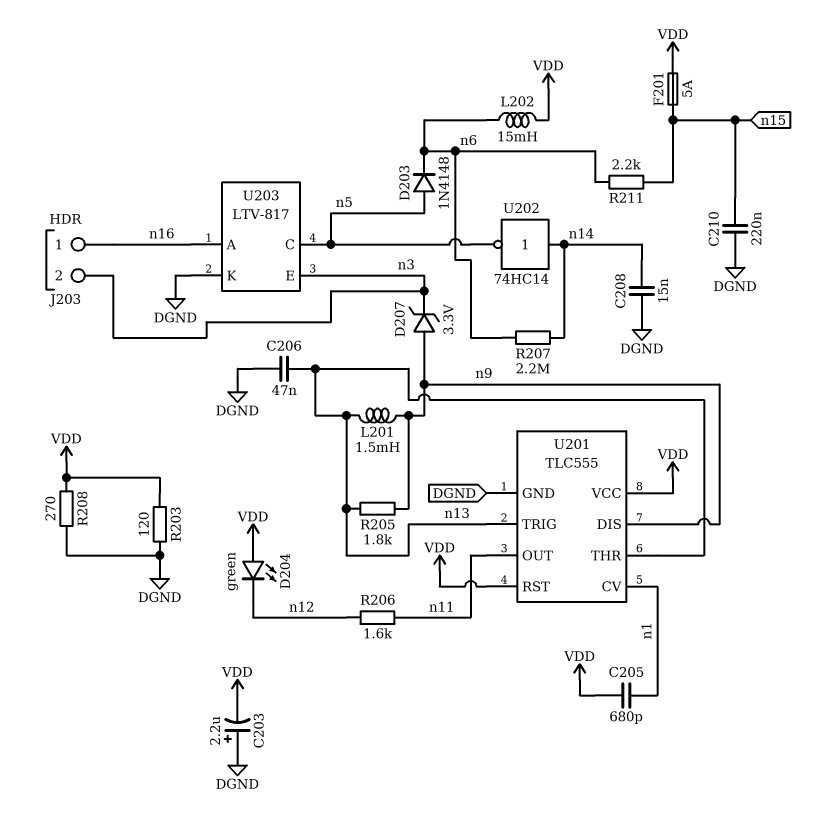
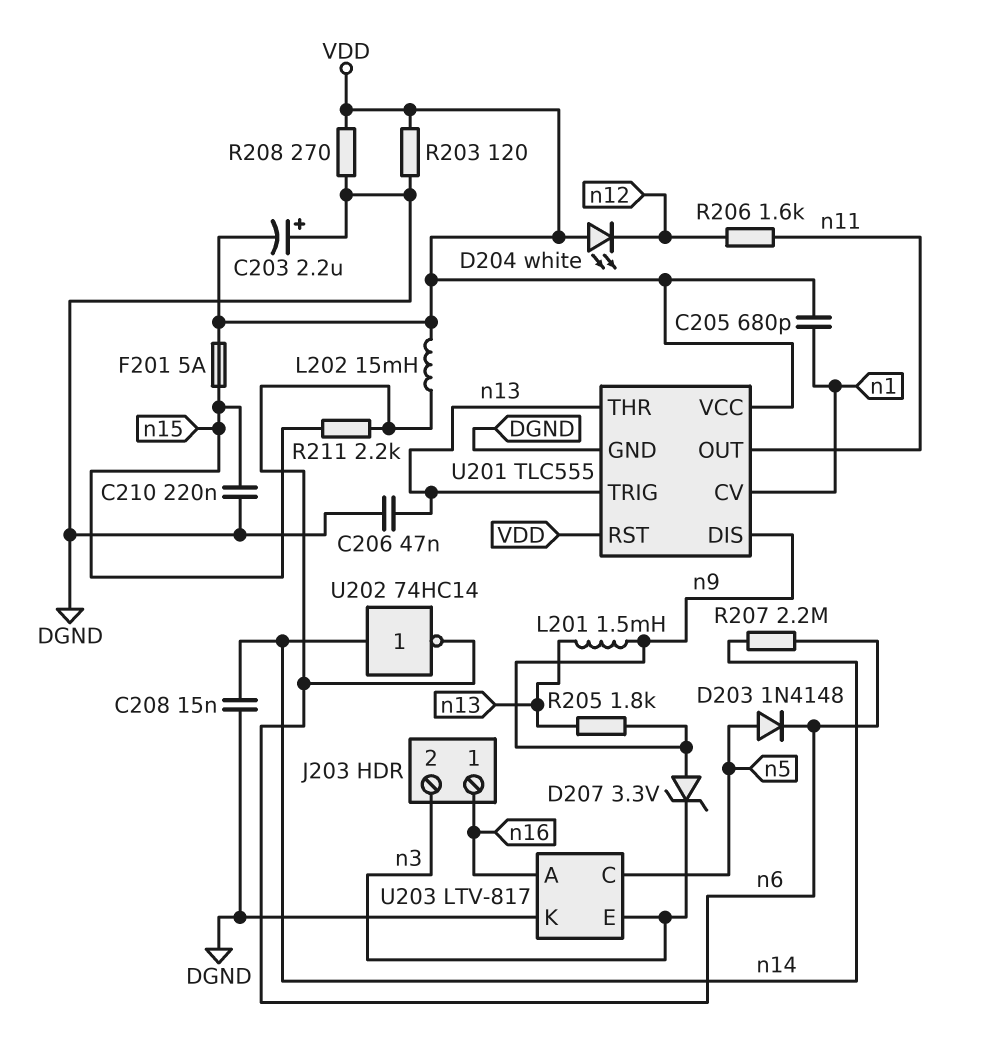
D204: LED green (A VDD, K n12) -> LED white (A VDD, K n12)
U202: NOT 74HC14 (in n14, out n5) -> NOT 74HC14 (in n14, out n6)

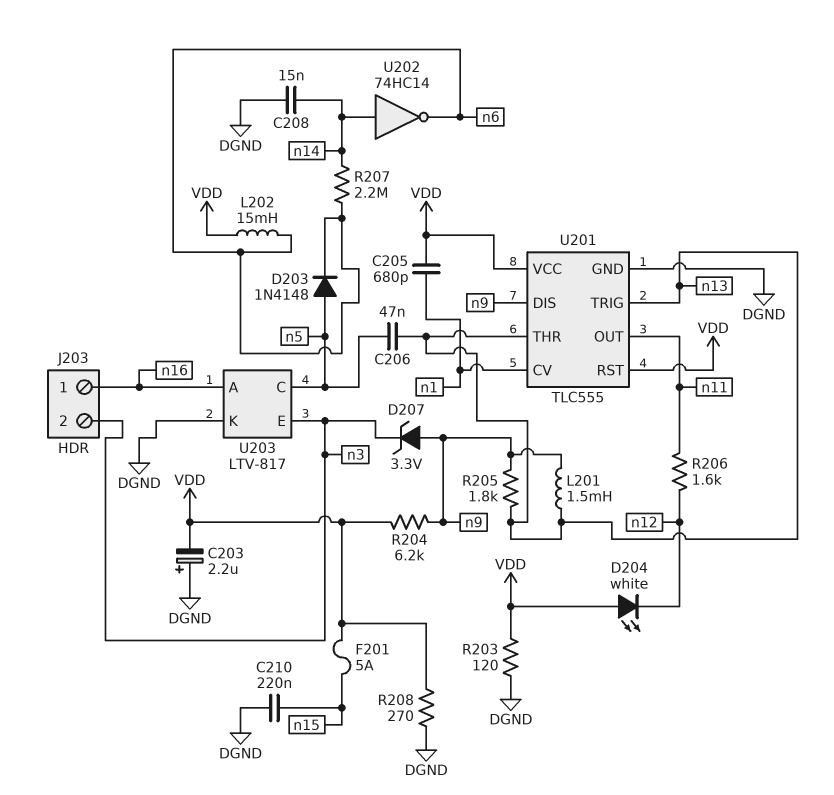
C206: 47nF (DGND, n13) -> 47nF (n5, n13)
R204: none -> 6.2k (VDD, n9)
R211: 2.2k (n6, n15) -> none

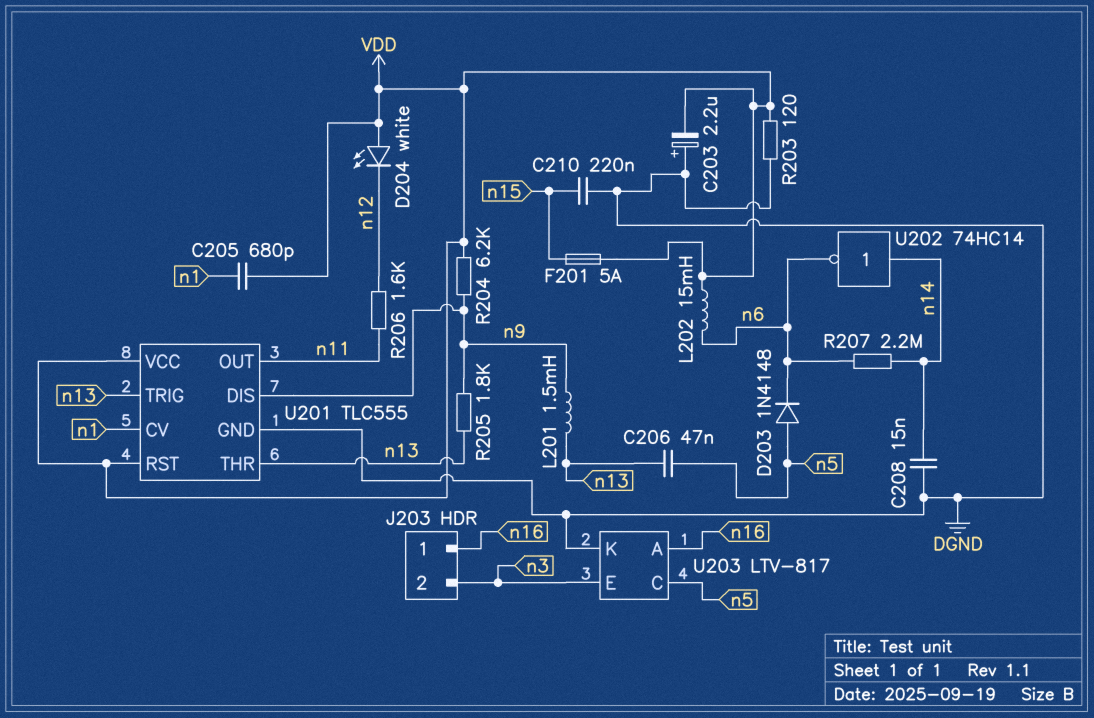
D207: zener 3.3V (A n9, K n3) -> none
R208: 270 (DGND, VDD) -> none

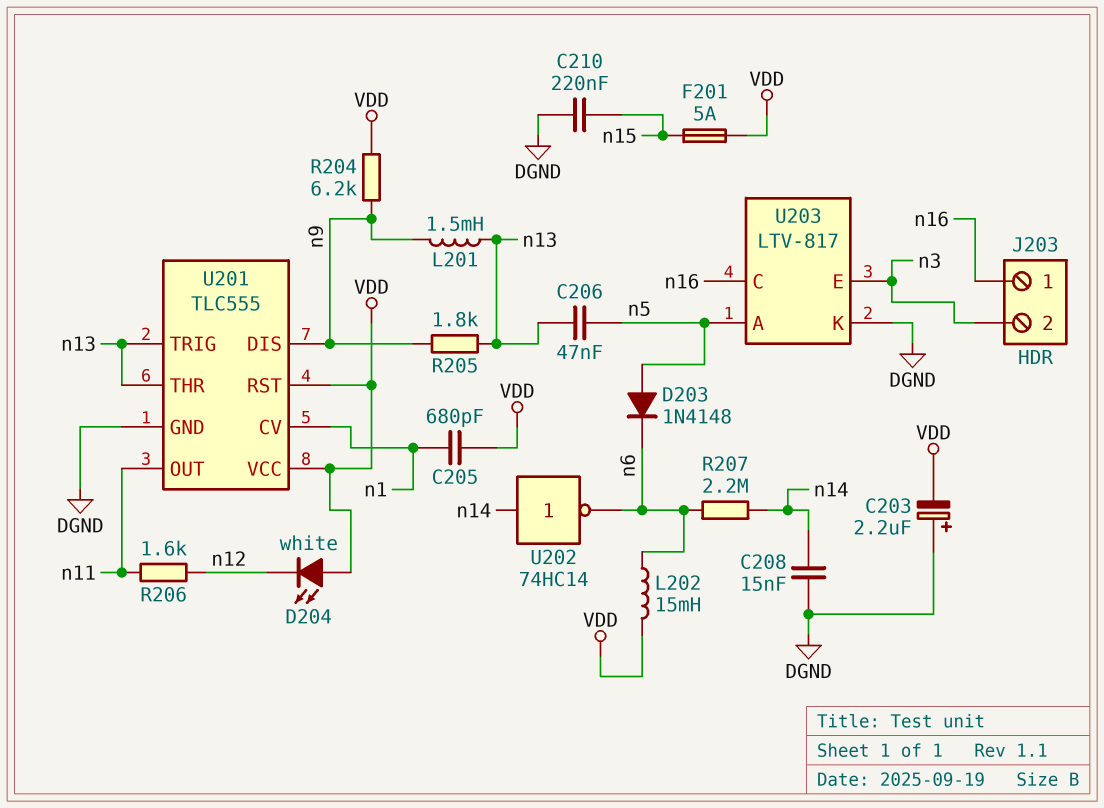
R203: 120 (DGND, VDD) -> none
U203 pin A: n16 -> n5
U203 pin C: n5 -> n16

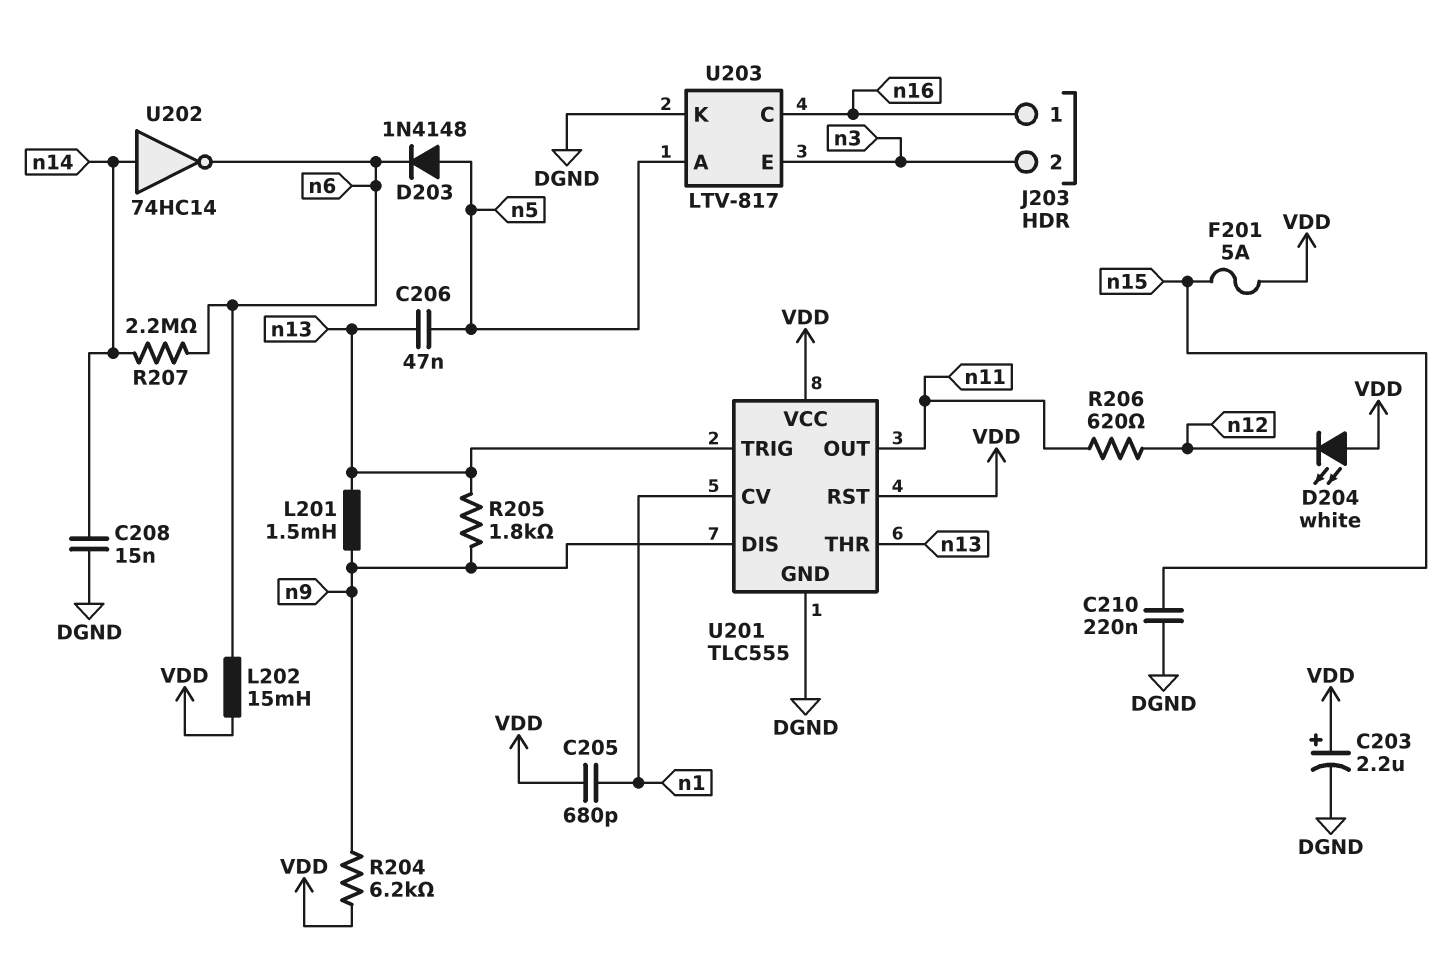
C203: 2.2uF (plus DGND, minus VDD) -> 2.2uF (plus VDD, minus DGND)
R206: 1.6k (n11, n12) -> 620 (n11, n12)

